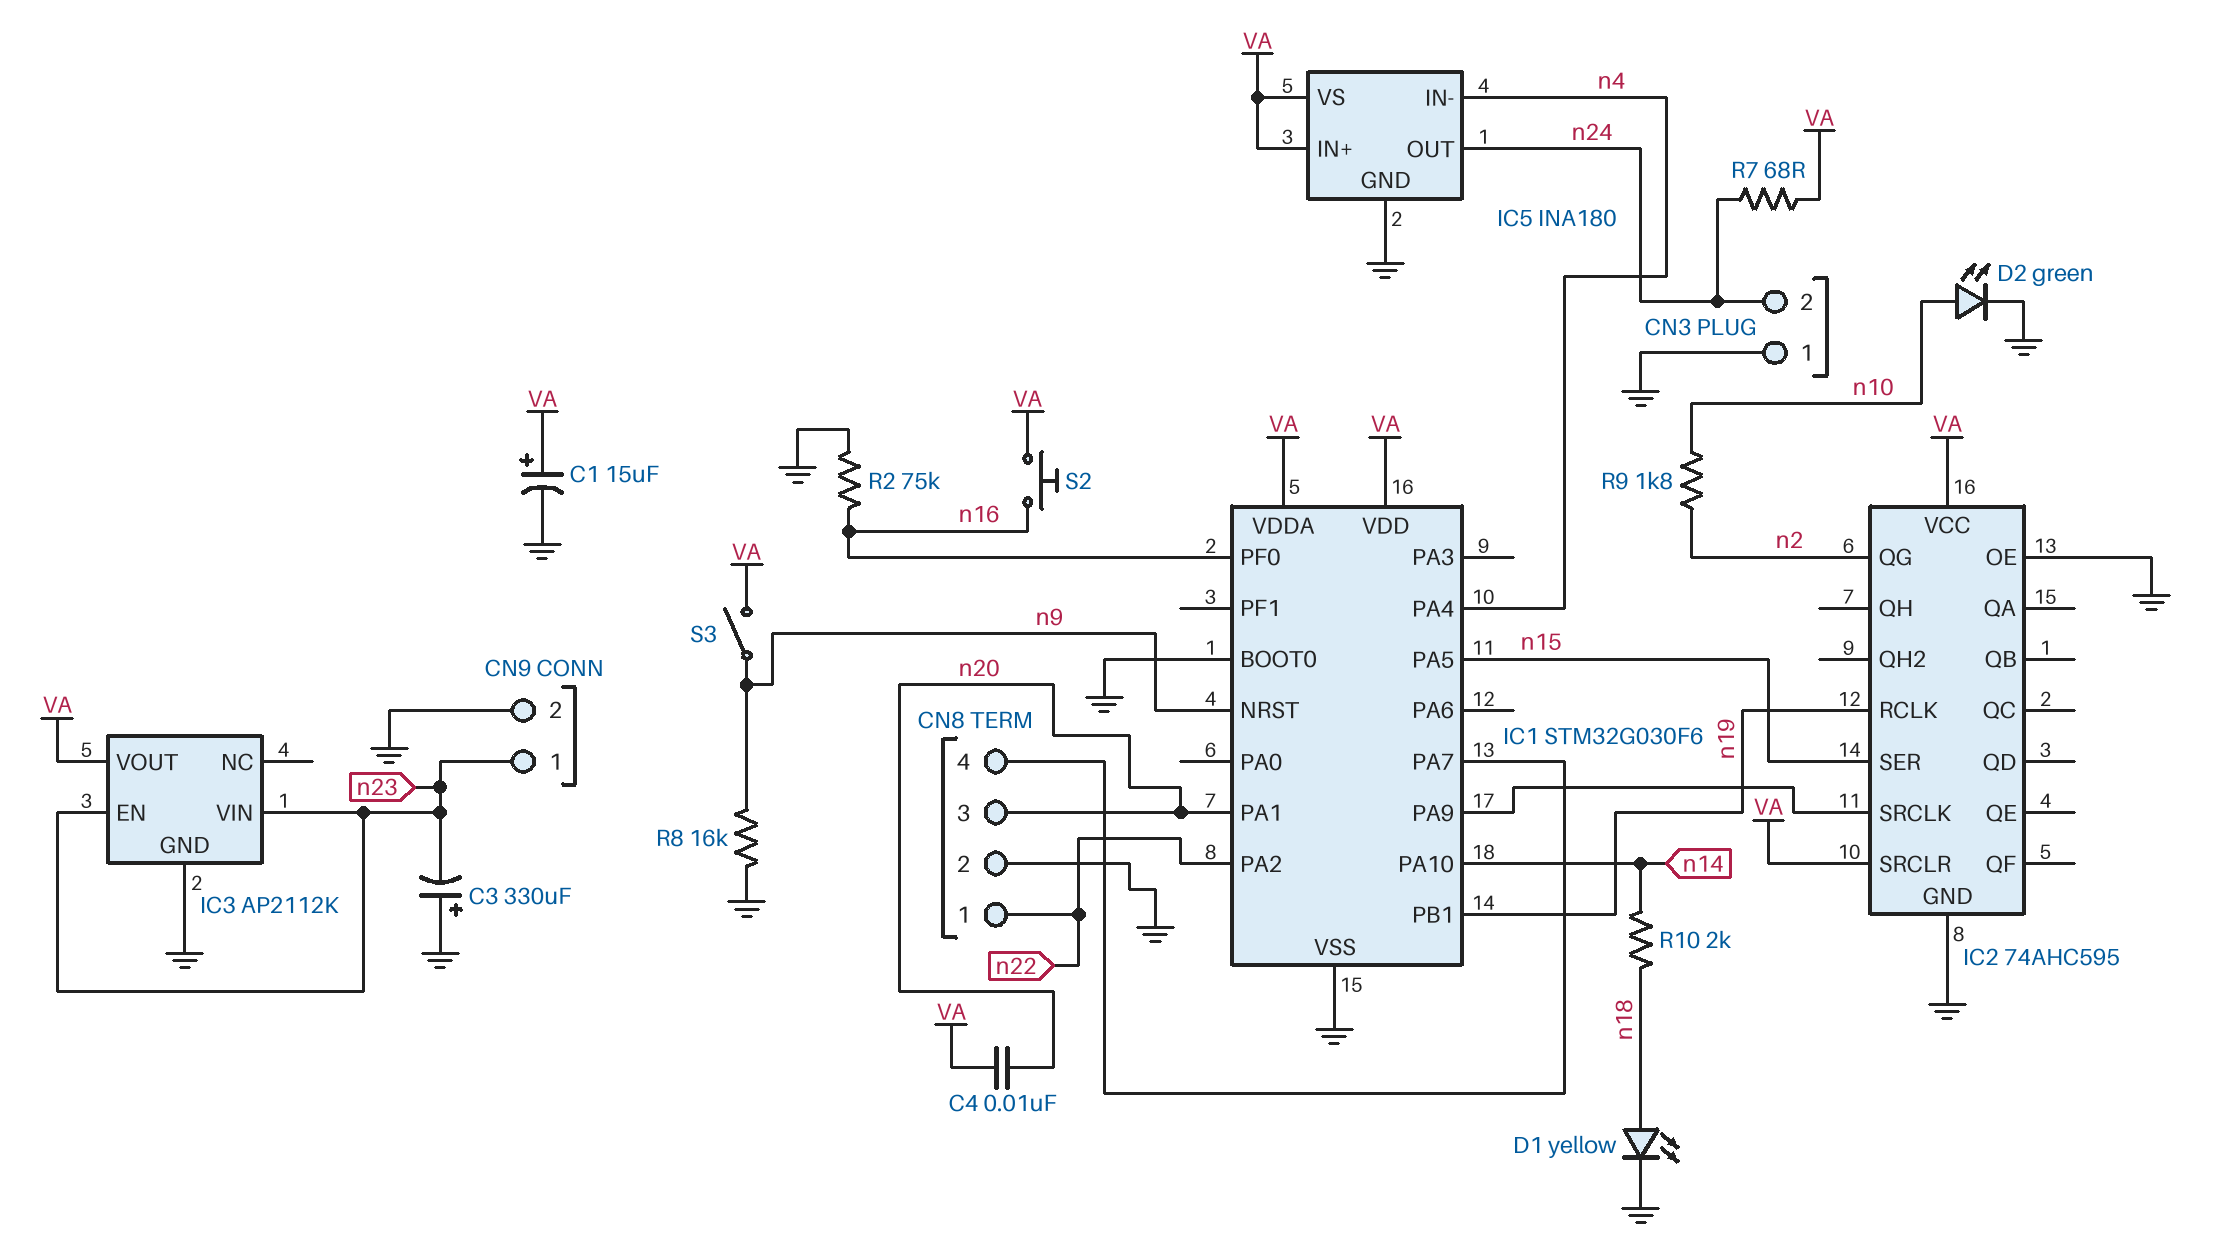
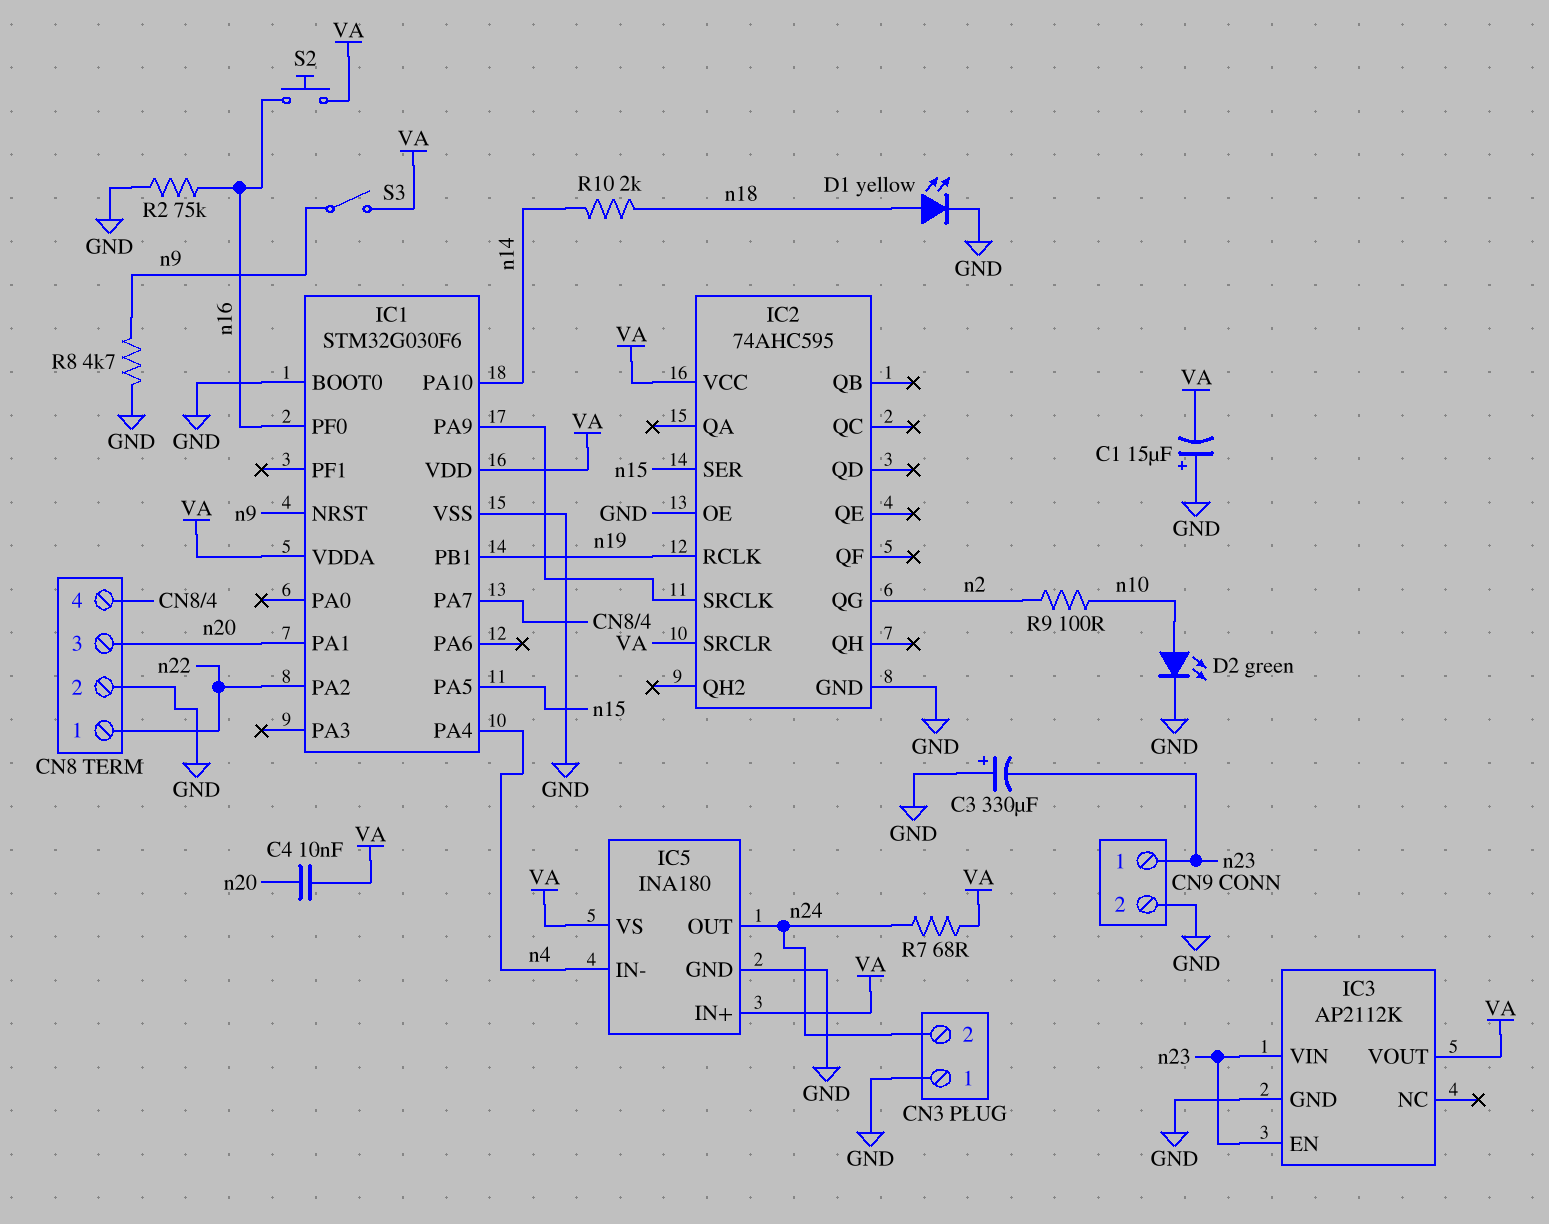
C1: 15uF (plus VA, minus GND) -> 15uF (plus GND, minus VA)
R8: 16k (GND, n9) -> 4.7k (GND, n9)
R9: 1.8k (n2, n10) -> 100 (n2, n10)

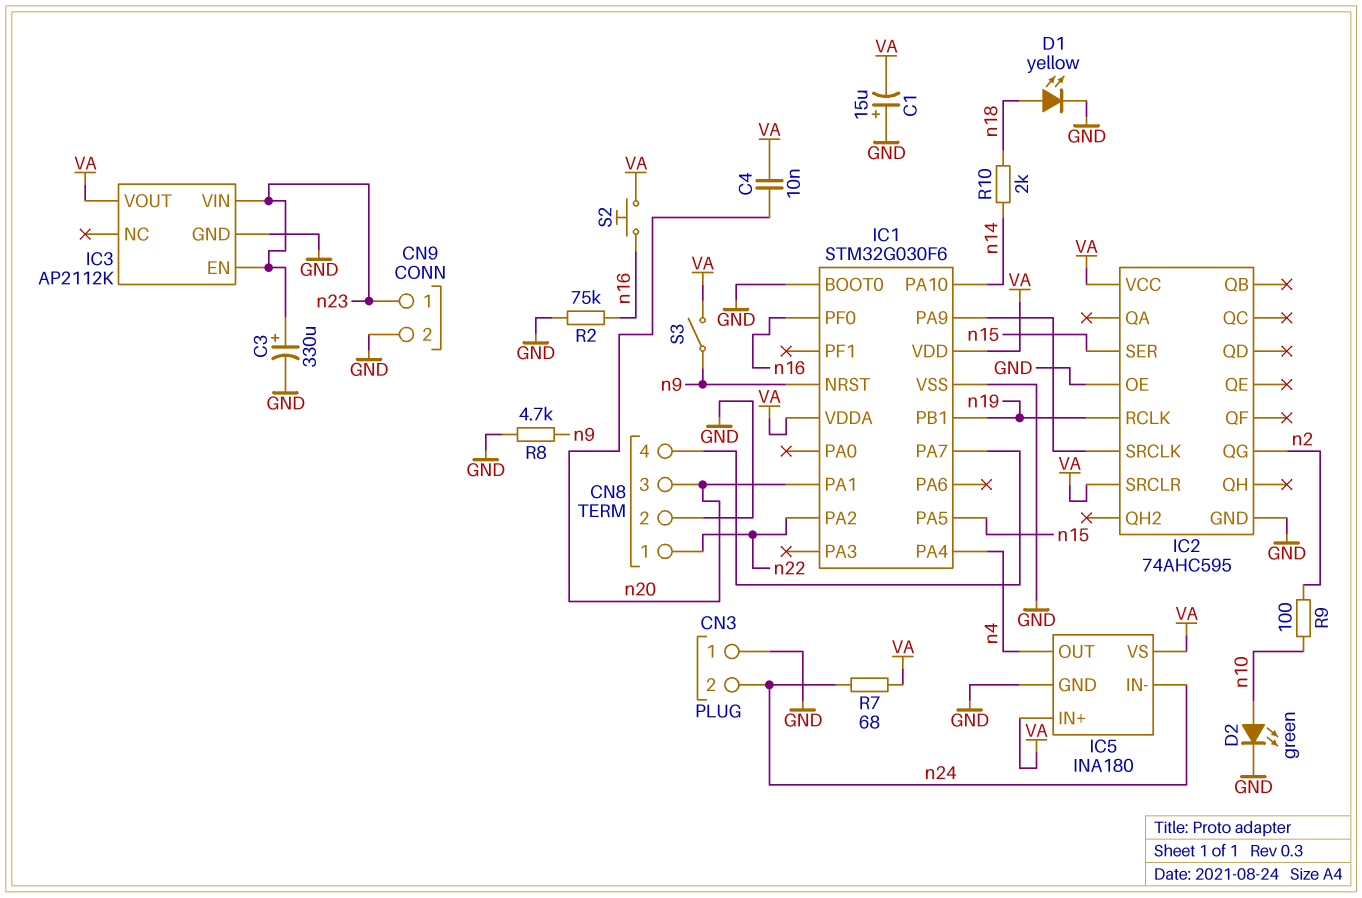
C3: 330uF (plus GND, minus n23) -> 330uF (plus n23, minus GND)
IC5 pin IN-: n4 -> n24
IC5 pin OUT: n24 -> n4

